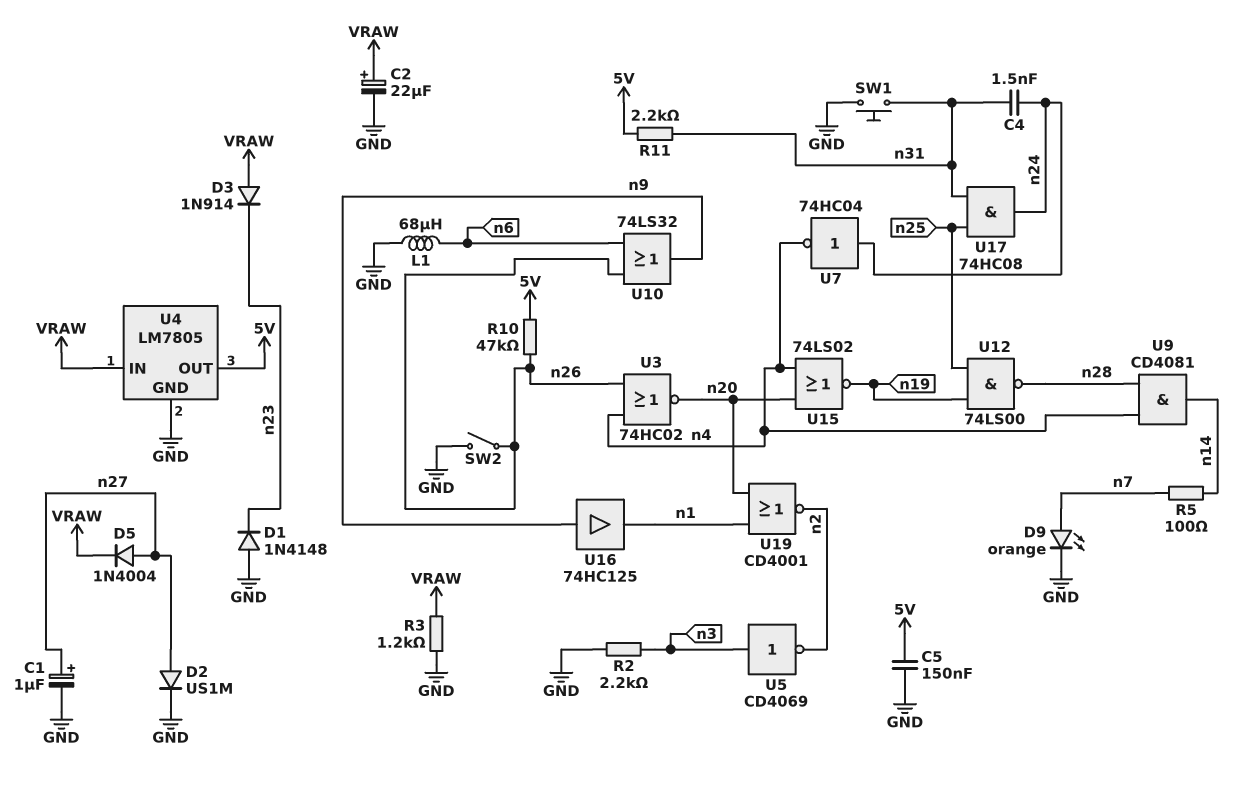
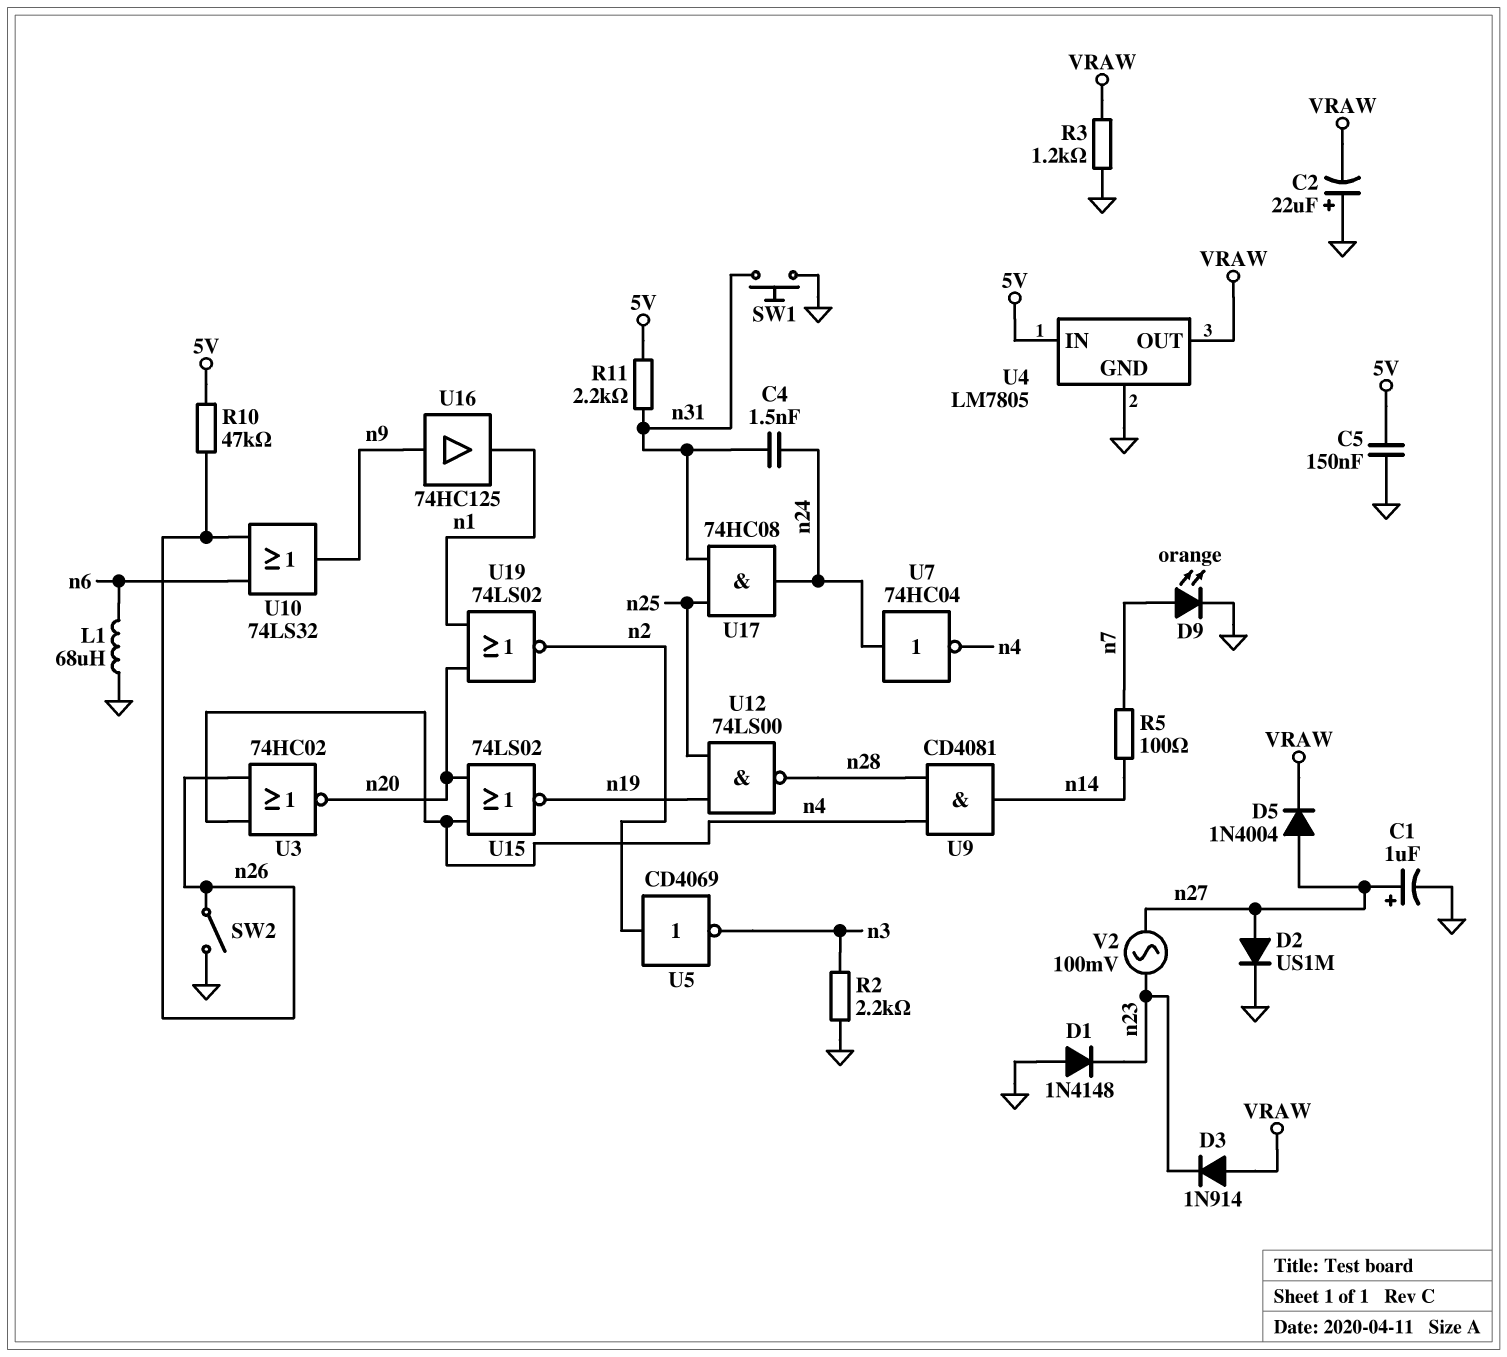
C2: 22uF (plus VRAW, minus GND) -> 22uF (plus GND, minus VRAW)
U4 pin IN: VRAW -> 5V
U4 pin OUT: 5V -> VRAW
U5: NOT CD4069 (in n3, out n2) -> NOT CD4069 (in n2, out n3)
U19: NOR CD4001 (in n1, in n20, out n2) -> NOR 74LS02 (in n1, in n20, out n2)
V2: none -> AC 100mV (n23, n27)

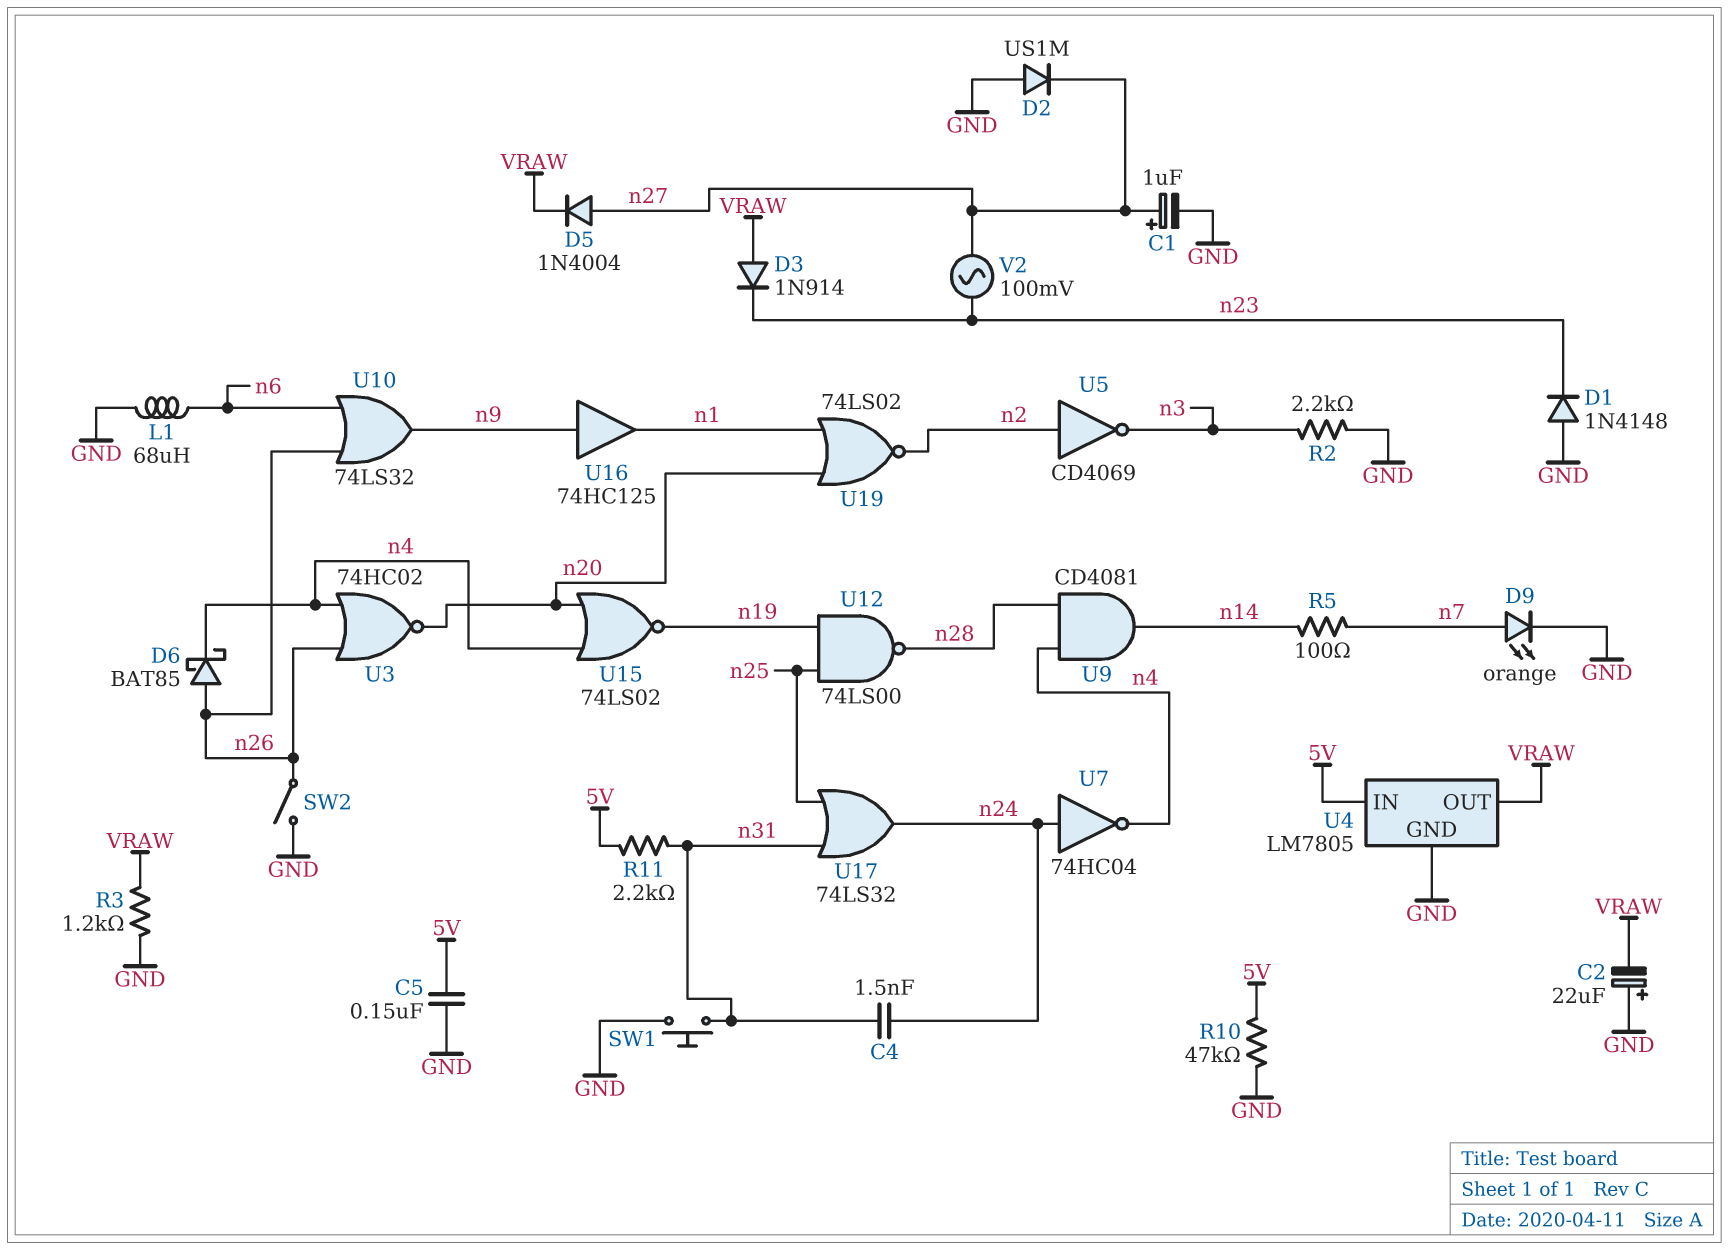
D2: diode US1M (A n27, K GND) -> diode US1M (A GND, K n27)
D6: none -> schottky BAT85 (A n26, K n4)
R10: 47k (5V, n26) -> 47k (5V, GND)
U17: AND 74HC08 (in n25, in n31, out n24) -> OR 74LS32 (in n25, in n31, out n24)

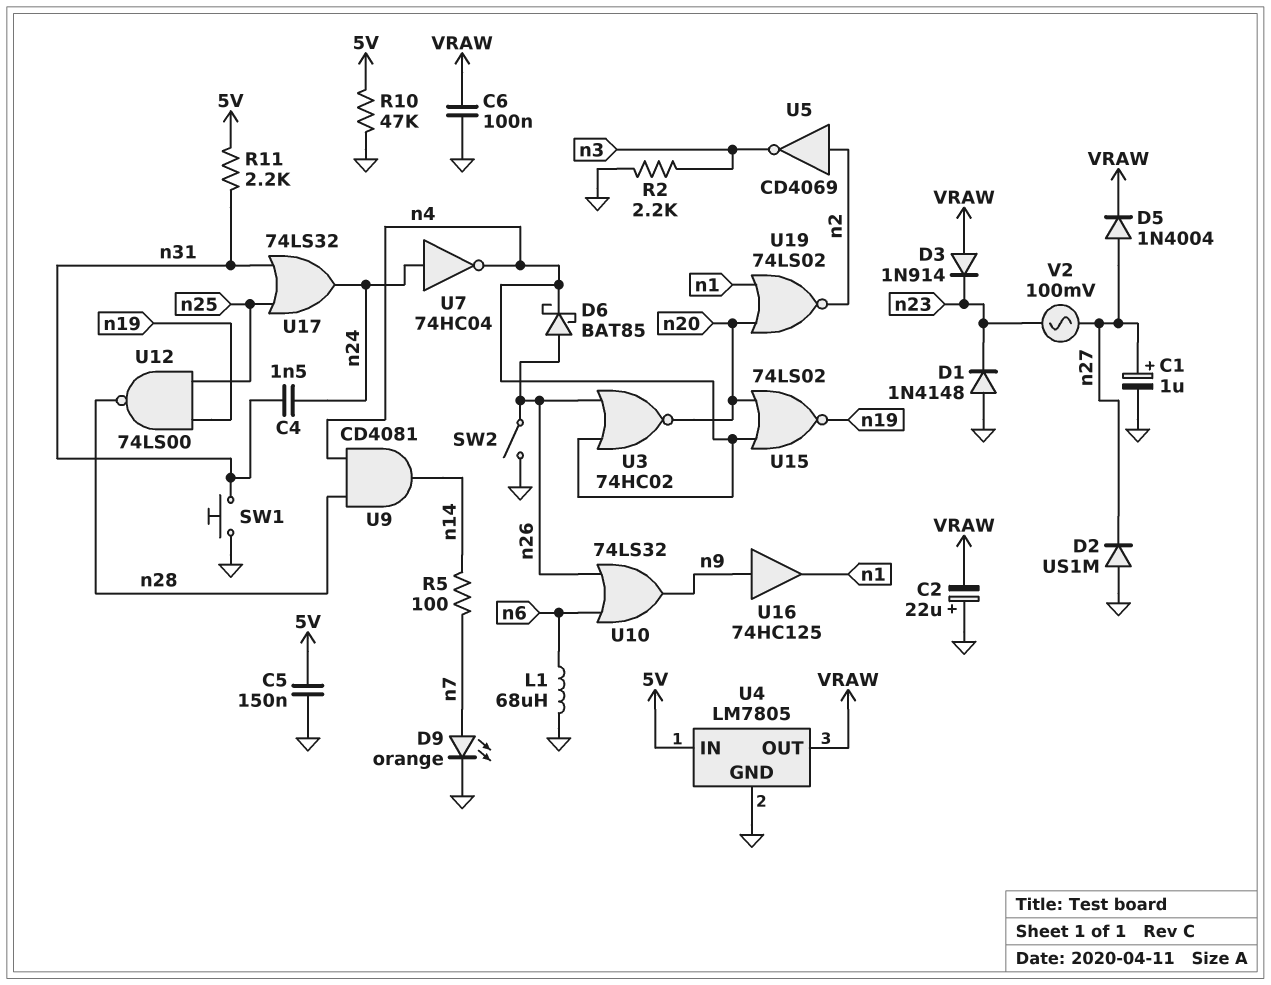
C6: none -> 100nF (GND, VRAW)
R3: 1.2k (GND, VRAW) -> none

